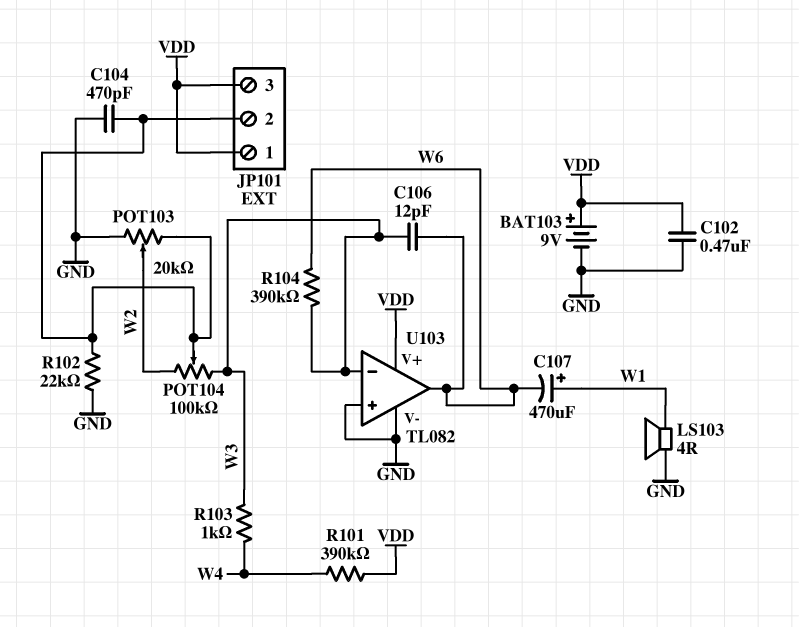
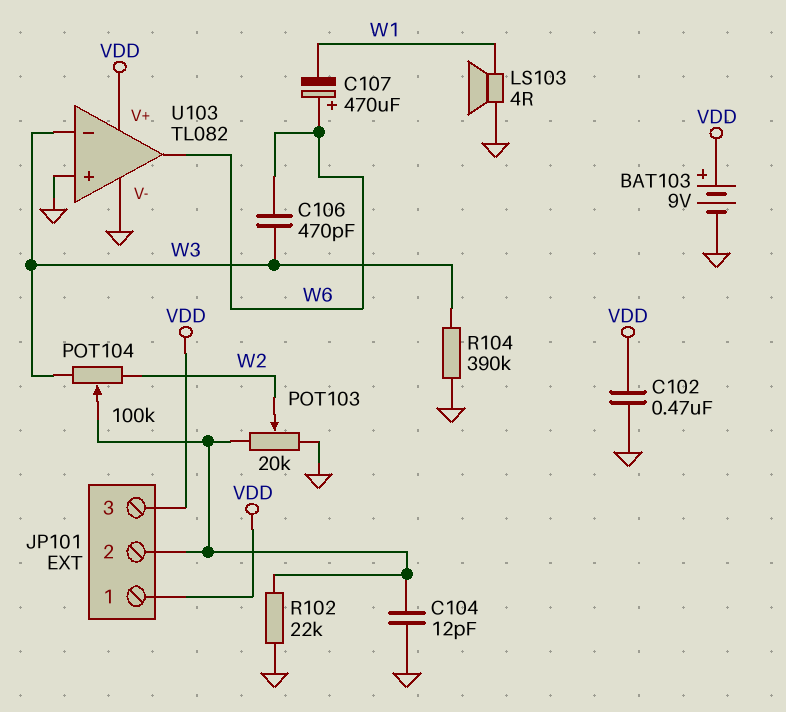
C104: 470pF (GND, JP101/2) -> 12pF (GND, JP101/2)
C106: 12pF (W3, W6) -> 470pF (W3, W6)
C107: 470uF (plus W1, minus W6) -> 470uF (plus W6, minus W1)
R101: 390k (VDD, W4) -> none
R103: 1k (W3, W4) -> none
R104: 390k (W3, W6) -> 390k (GND, W3)

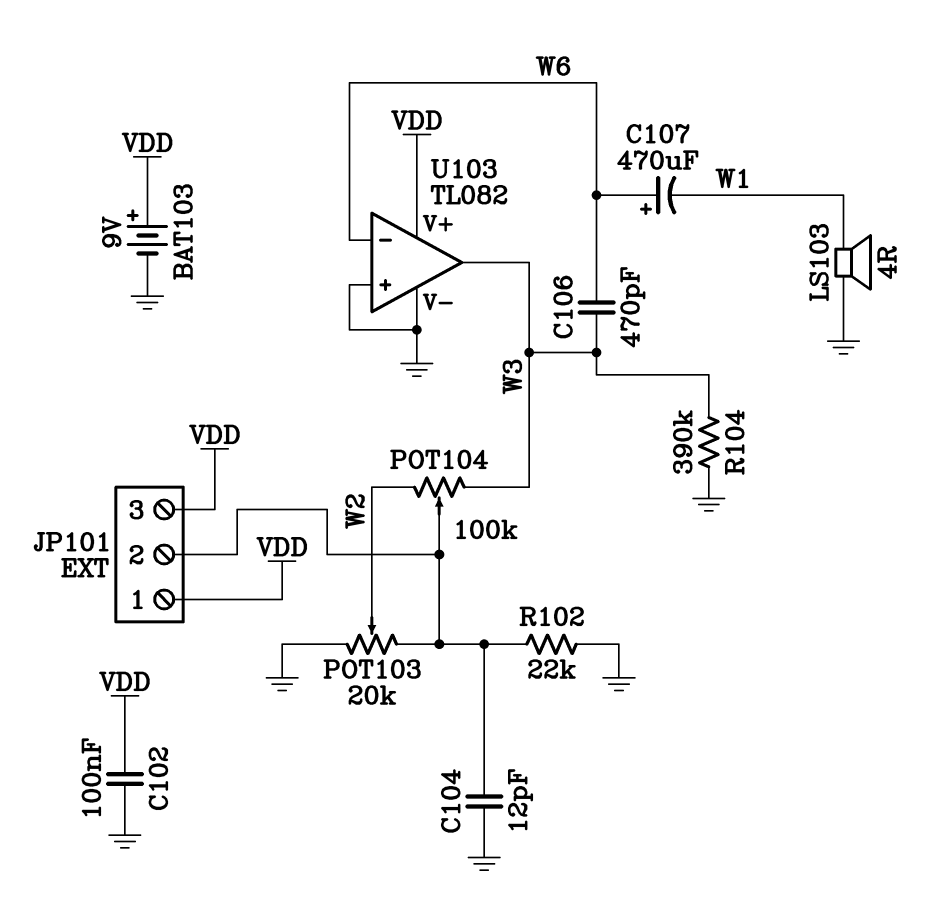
C102: 470nF (GND, VDD) -> 100nF (GND, VDD)
U103 pin in-: W3 -> W6
U103 pin out: W6 -> W3

